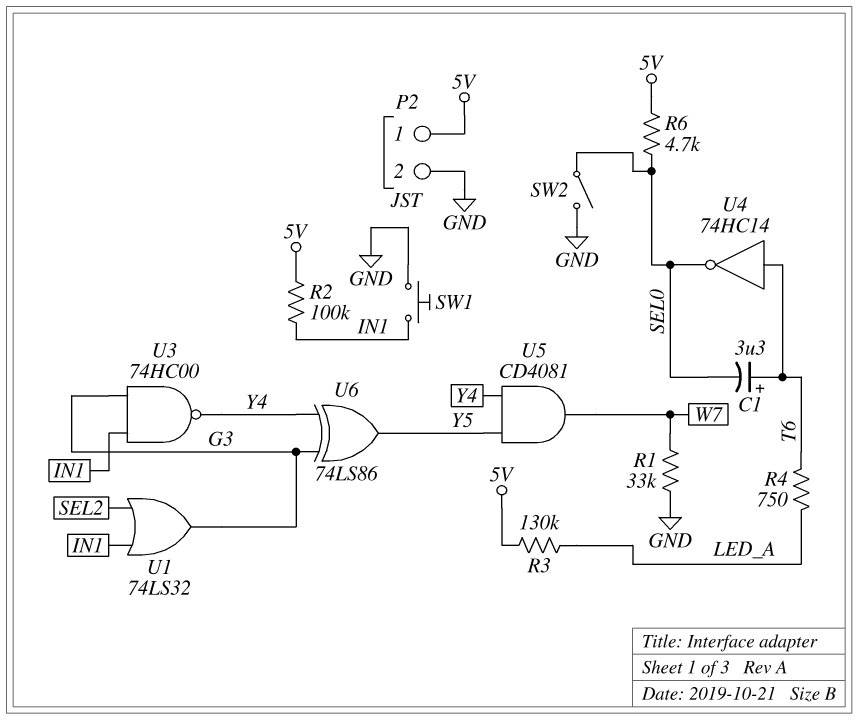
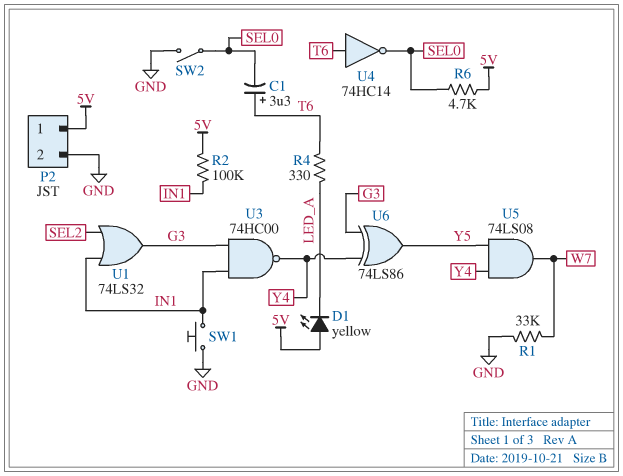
D1: none -> LED yellow (A 5V, K LED_A)
R3: 130k (5V, LED_A) -> none
R4: 750 (LED_A, T6) -> 330 (LED_A, T6)
U5: AND CD4081 (in Y4, in Y5, out W7) -> AND 74LS08 (in Y4, in Y5, out W7)

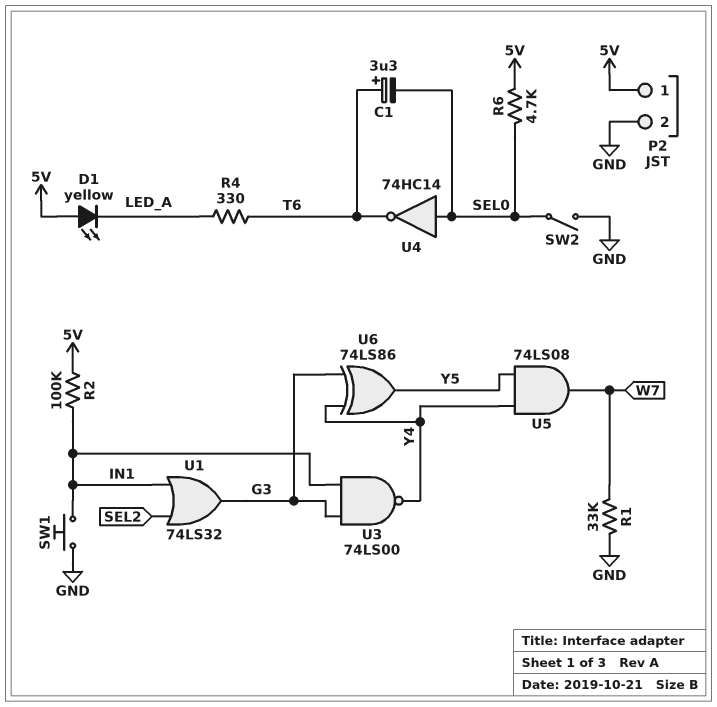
U3: NAND 74HC00 (in G3, in IN1, out Y4) -> NAND 74LS00 (in G3, in IN1, out Y4)
U4: NOT 74HC14 (in T6, out SEL0) -> NOT 74HC14 (in SEL0, out T6)

